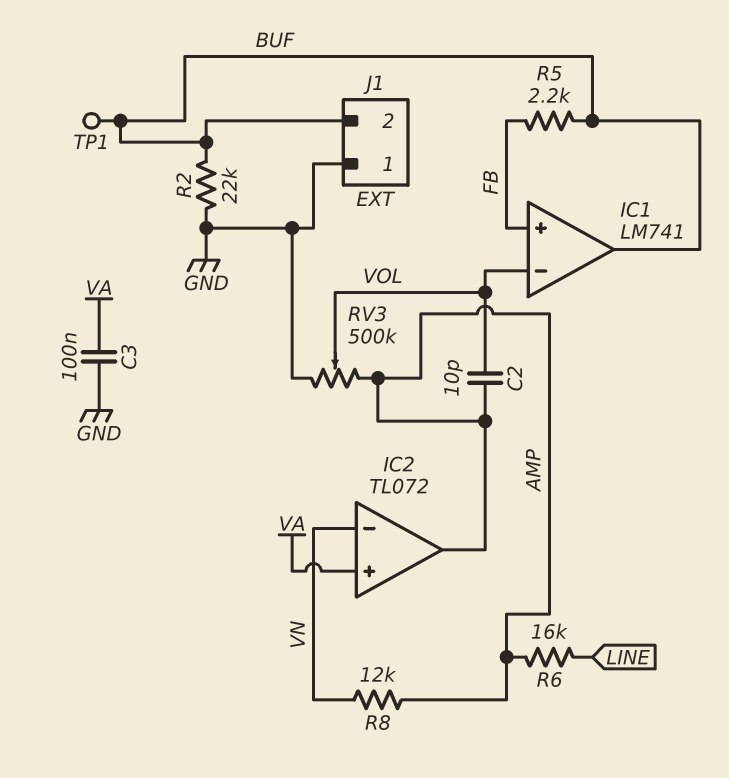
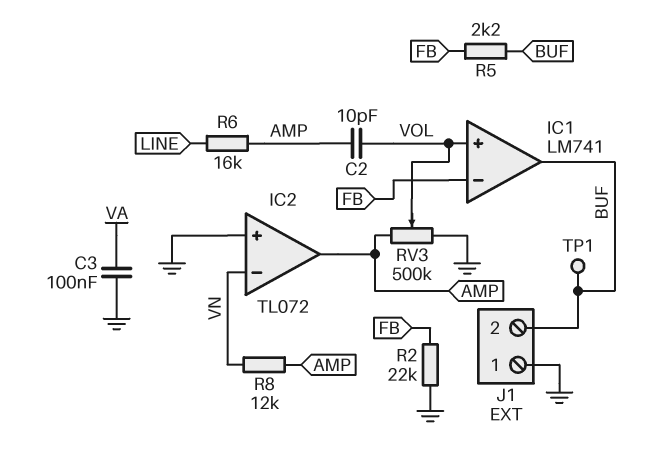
IC1 pin in+: FB -> VOL
IC1 pin in-: VOL -> FB
IC2 pin in+: VA -> GND
R2: 22k (BUF, GND) -> 22k (FB, GND)

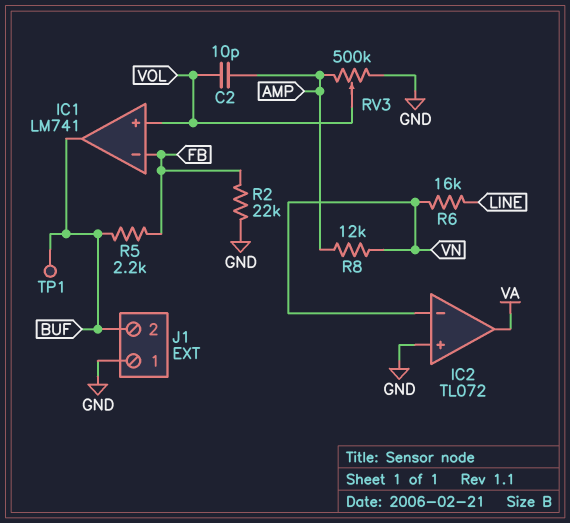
C3: 100nF (GND, VA) -> none
IC2 pin out: AMP -> VA
R6: 16k (AMP, LINE) -> 16k (LINE, VN)

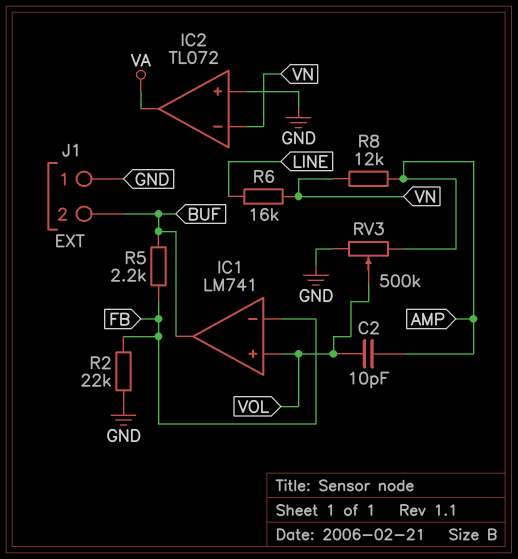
TP1: test point (BUF) -> none

